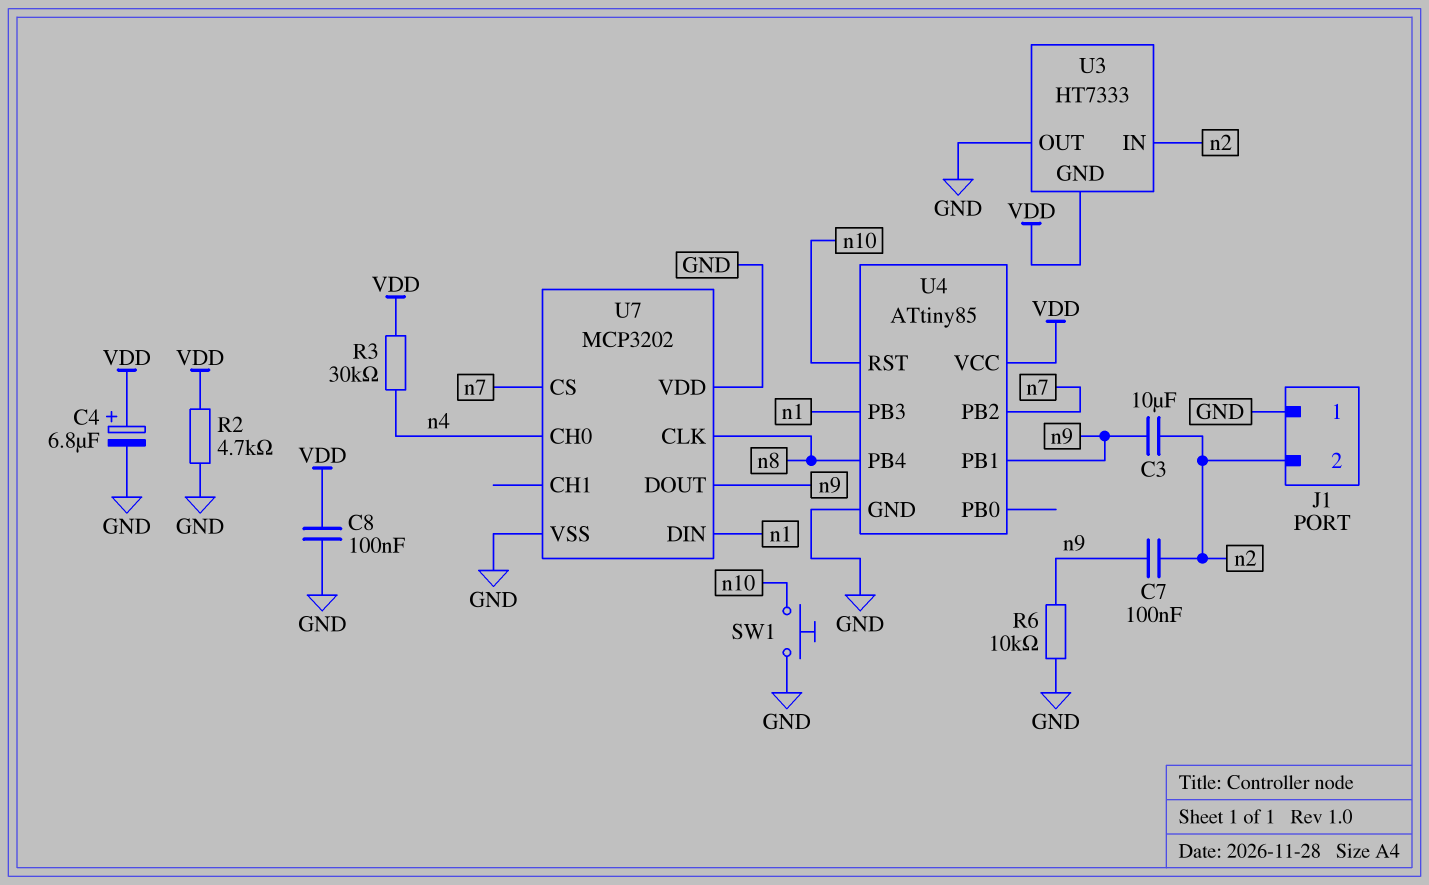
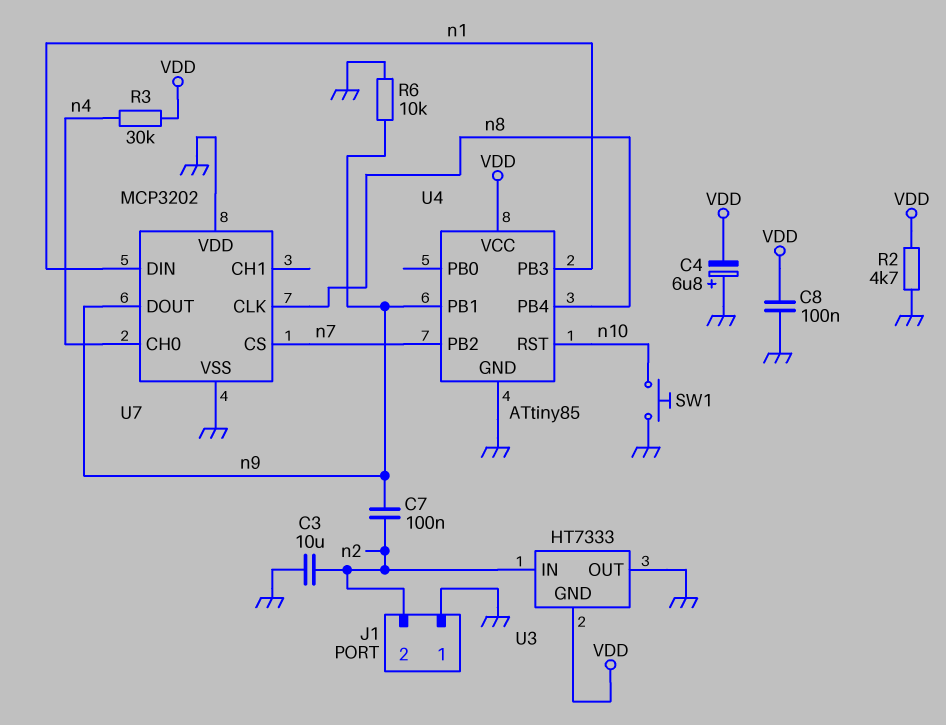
C3: 10uF (n2, n9) -> 10uF (GND, n2)
C4: 6.8uF (plus VDD, minus GND) -> 6.8uF (plus GND, minus VDD)

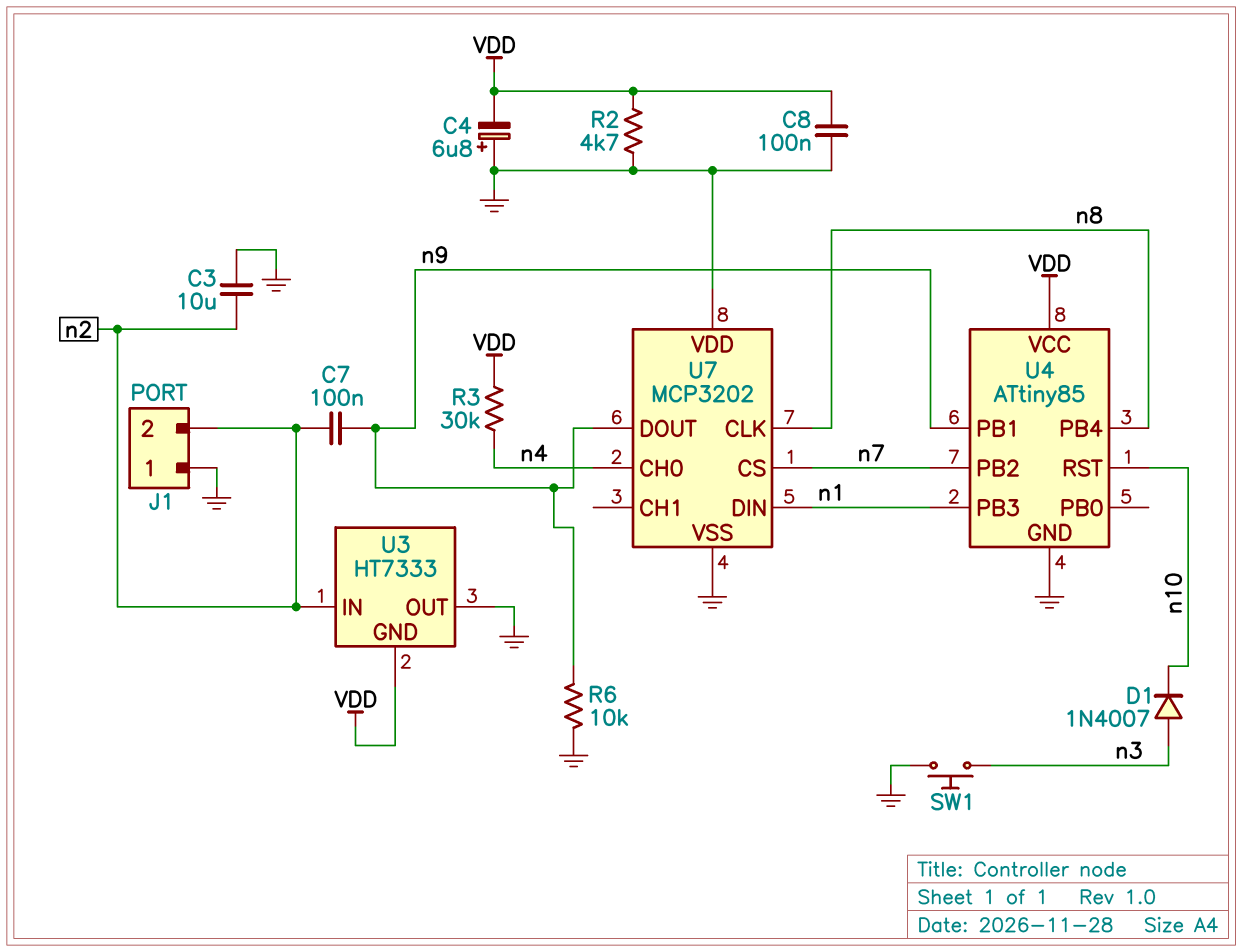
D1: none -> diode 1N4007 (A n3, K n10)
SW1: button (GND, n10) -> button (GND, n3)

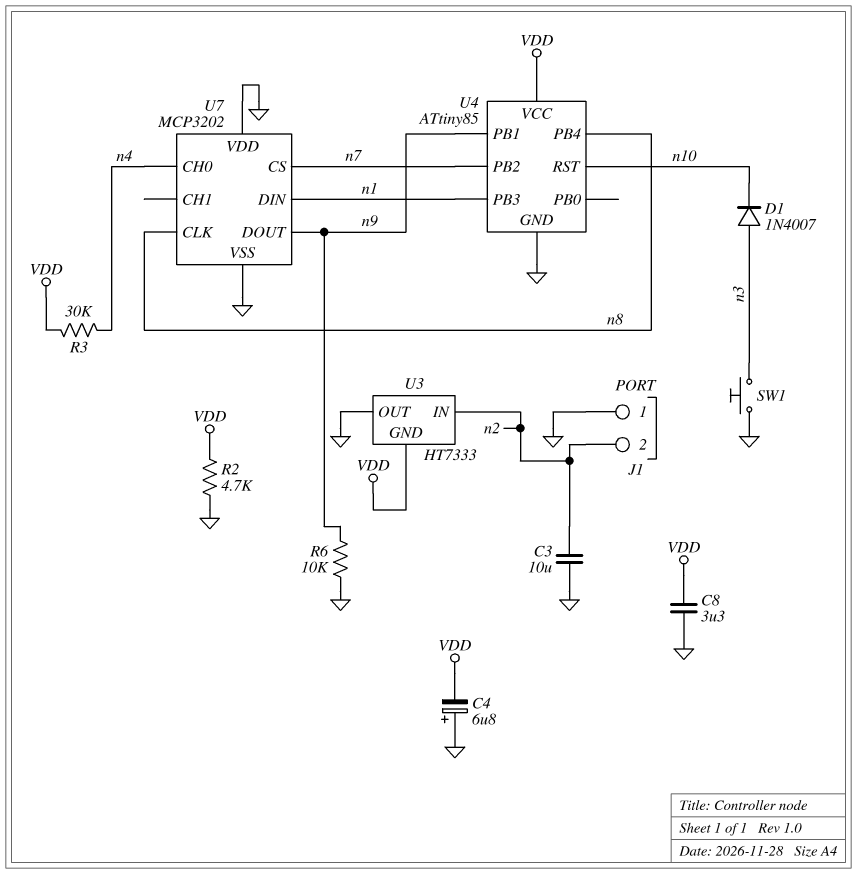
C7: 100nF (n2, n9) -> none
C8: 100nF (GND, VDD) -> 3.3uF (GND, VDD)

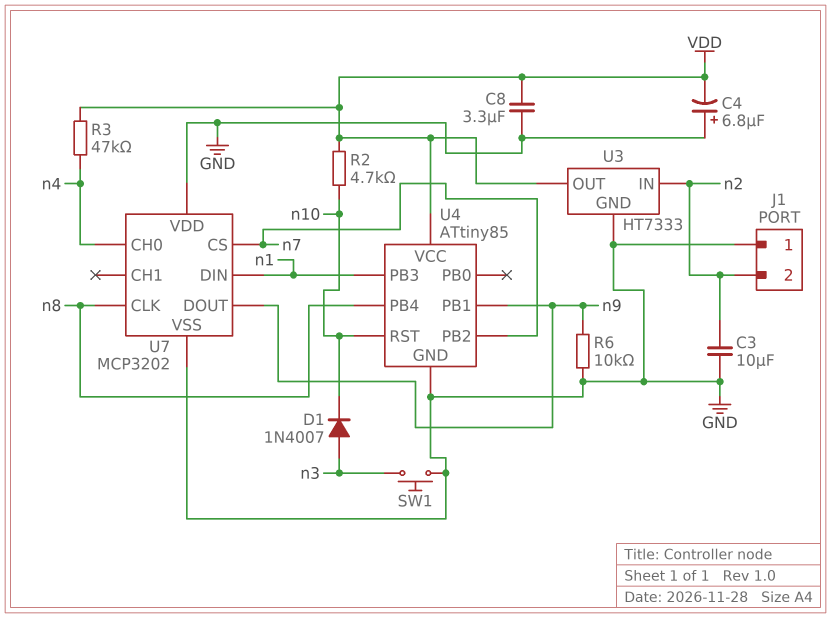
R2: 4.7k (GND, VDD) -> 4.7k (VDD, n10)
R3: 30k (VDD, n4) -> 47k (VDD, n4)
U3 pin GND: VDD -> GND
U3 pin OUT: GND -> VDD

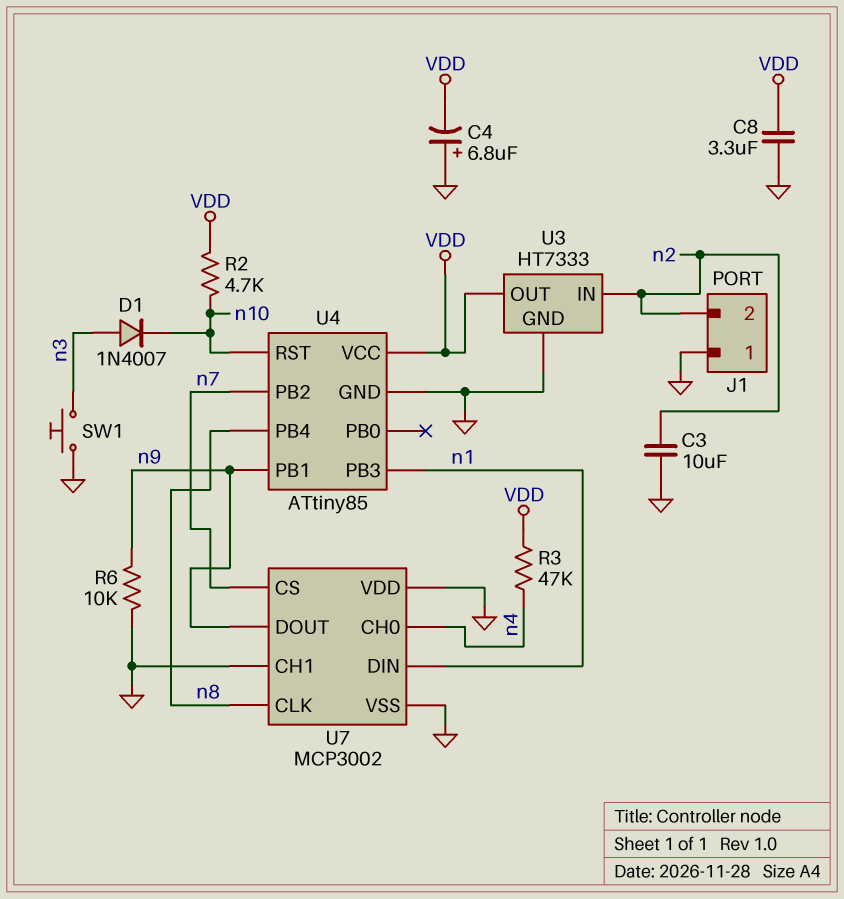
U7: MCP3202 -> MCP3002
U7 pin CH1: none -> GND

